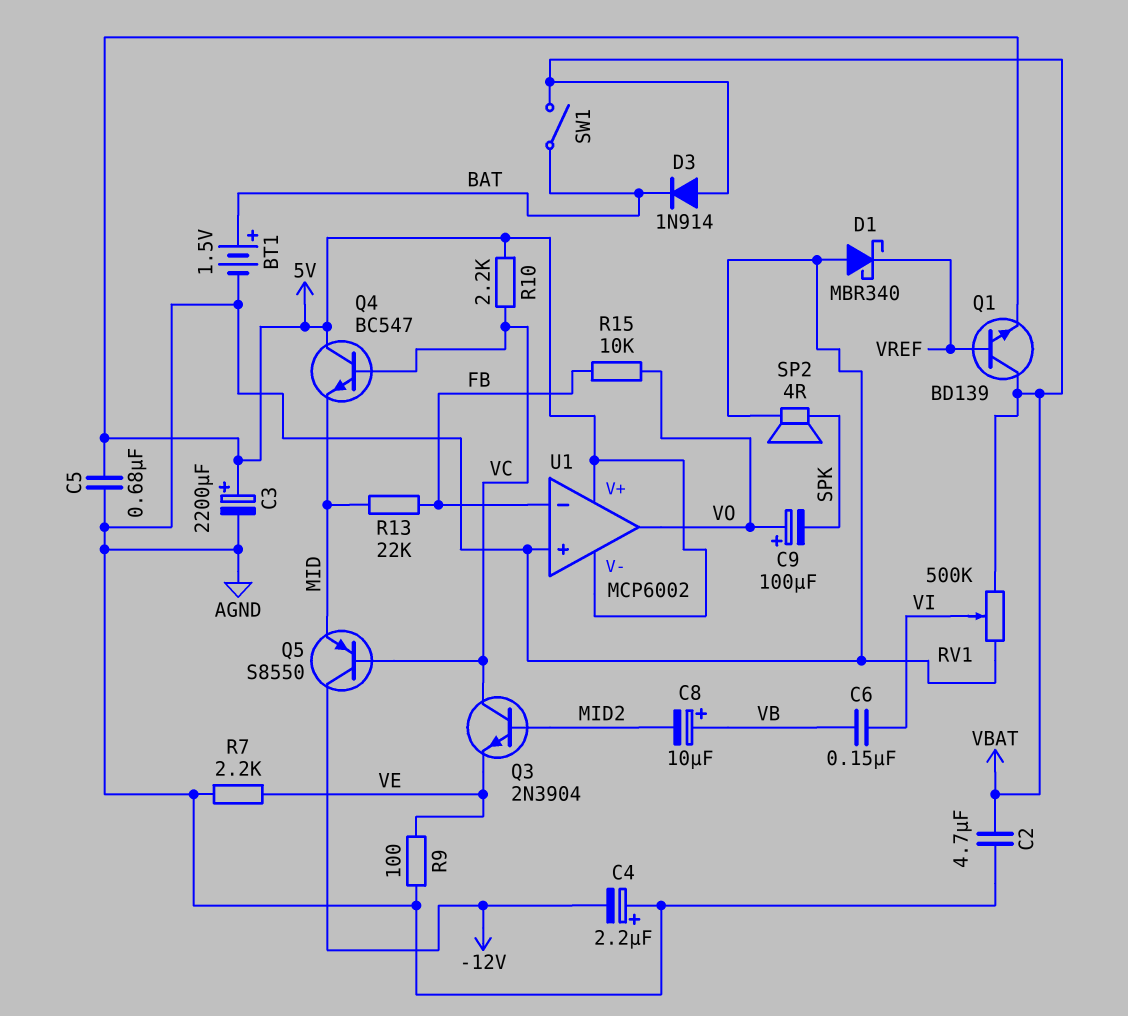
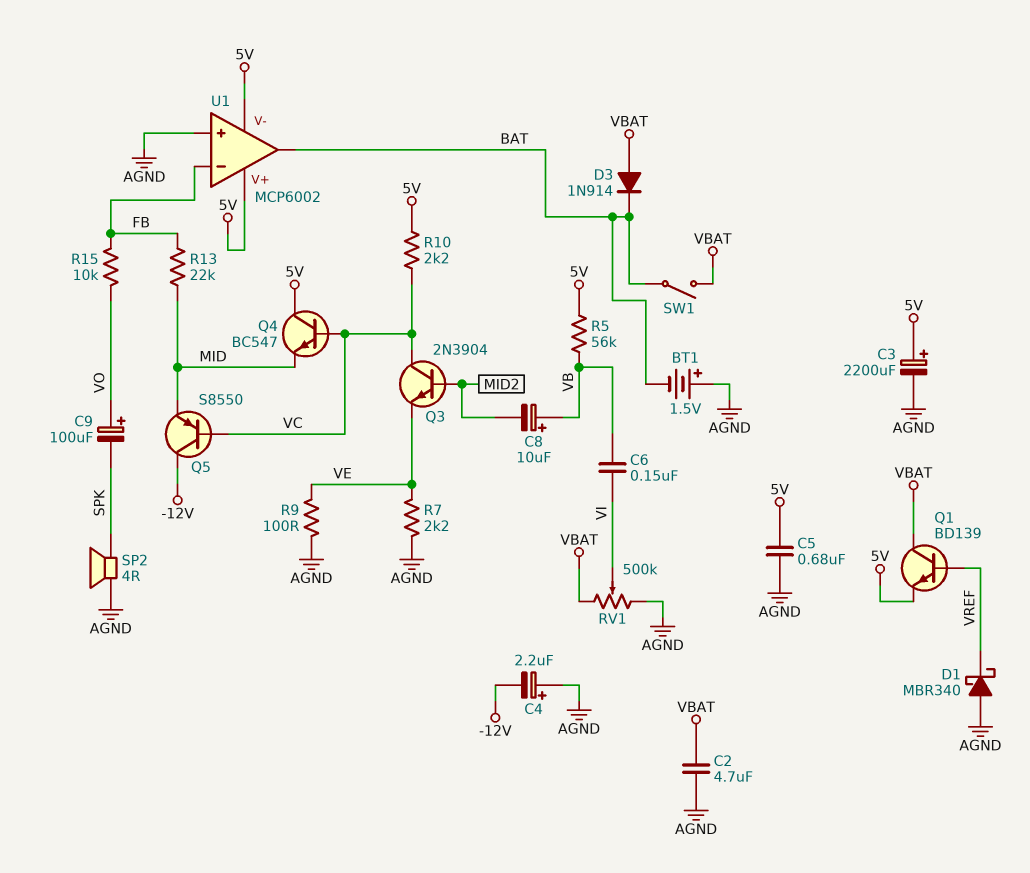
BT1: 1.5V (plus BAT, minus AGND) -> 1.5V (plus AGND, minus BAT)
R5: none -> 56k (5V, VB)
U1 pin out: VO -> BAT

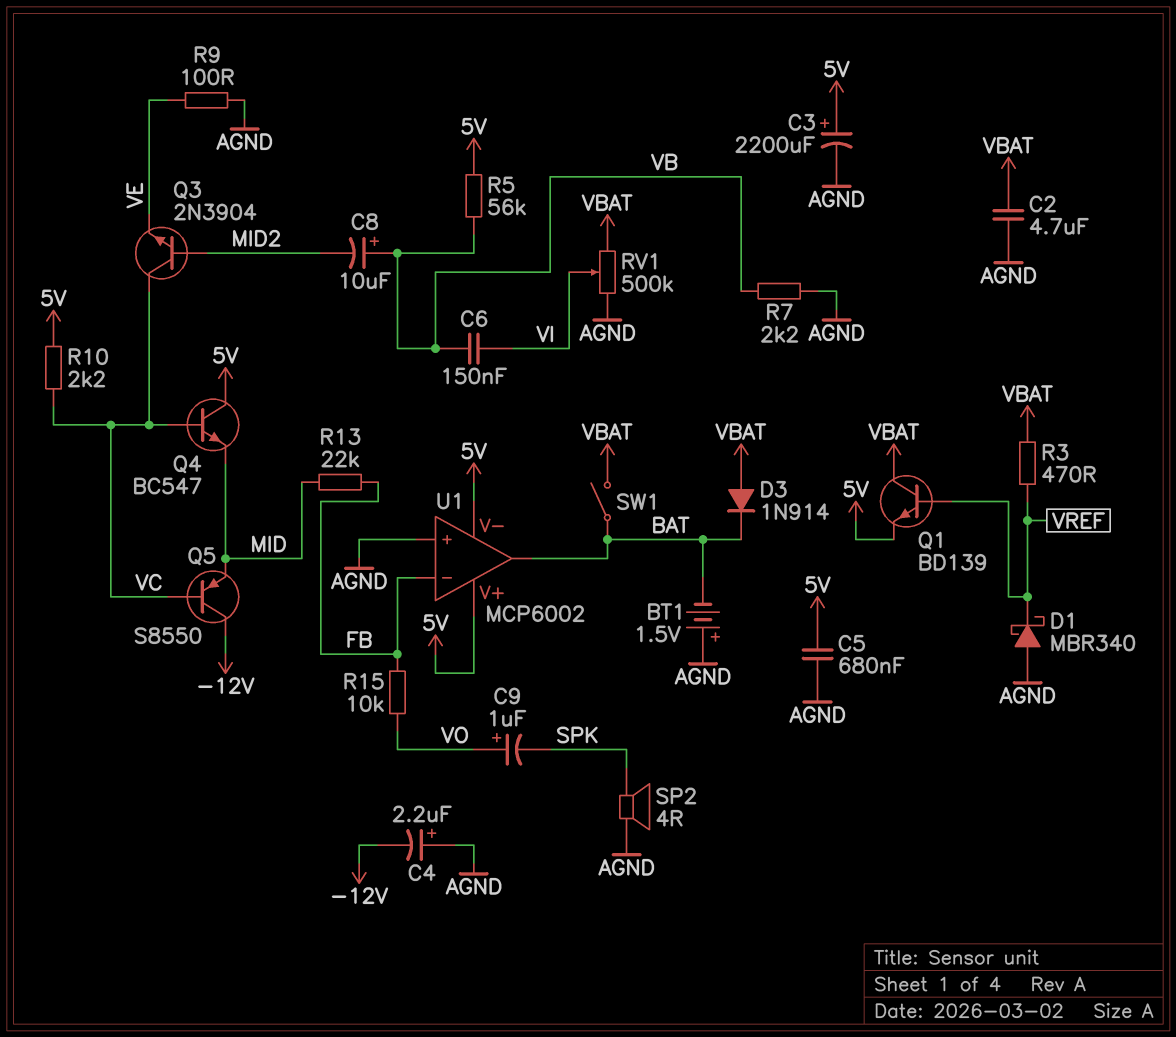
C9: 100uF (plus VO, minus SPK) -> 1uF (plus VO, minus SPK)
R3: none -> 470 (VBAT, VREF)
R7: 2.2k (AGND, VE) -> 2.2k (AGND, VB)

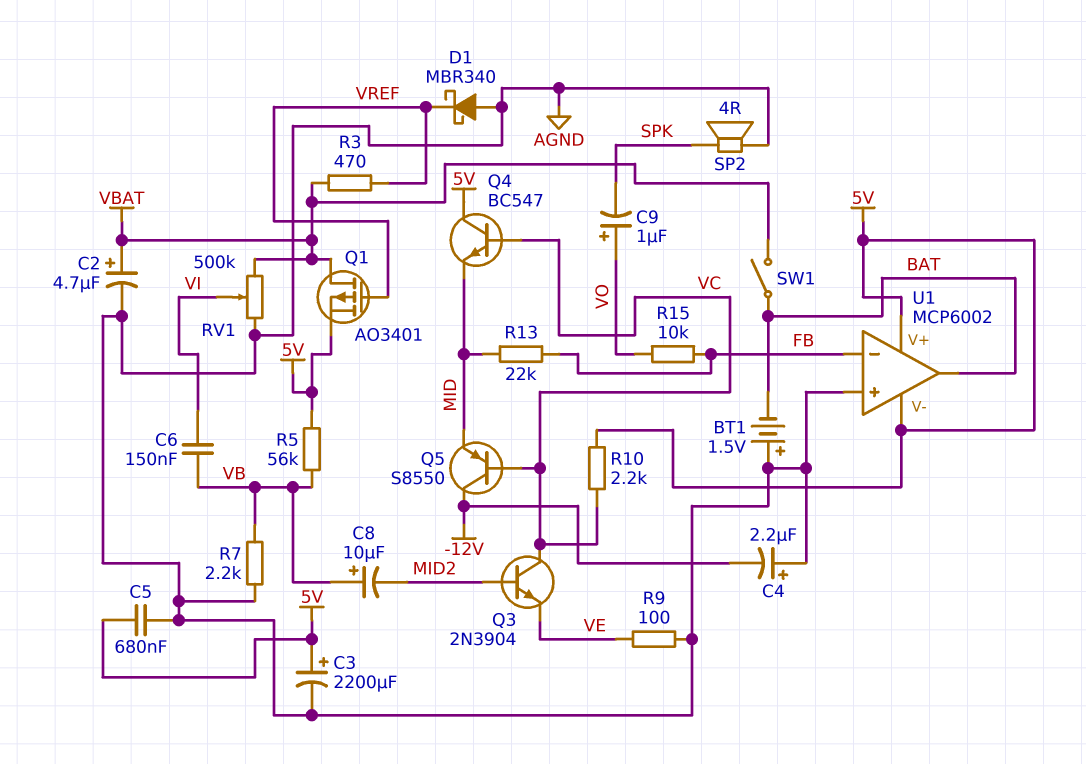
C2: 4.7uF (AGND, VBAT) -> 4.7uF (plus VBAT, minus AGND)
D3: diode 1N914 (A VBAT, K BAT) -> none
Q1: NPN BD139 (B VREF, C VBAT, E 5V) -> PMOS AO3401 (G VREF, D VBAT, S 5V)

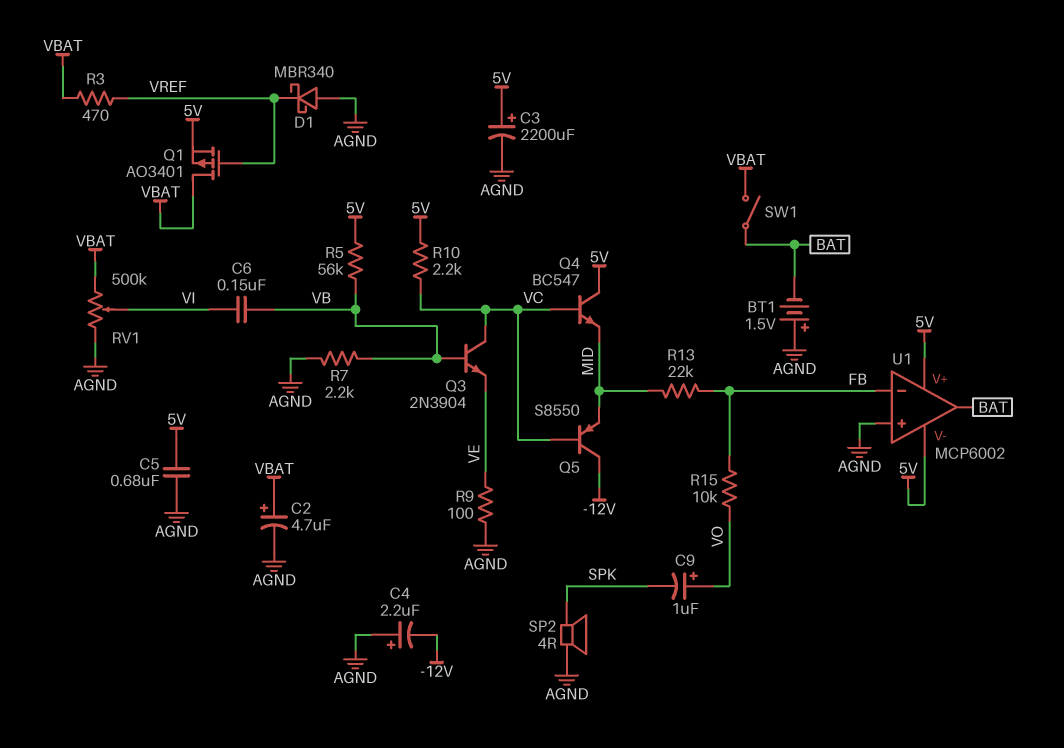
C8: 10uF (plus VB, minus MID2) -> none
Q3: NPN 2N3904 (B MID2, C VC, E VE) -> NPN 2N3904 (B VB, C VC, E VE)

